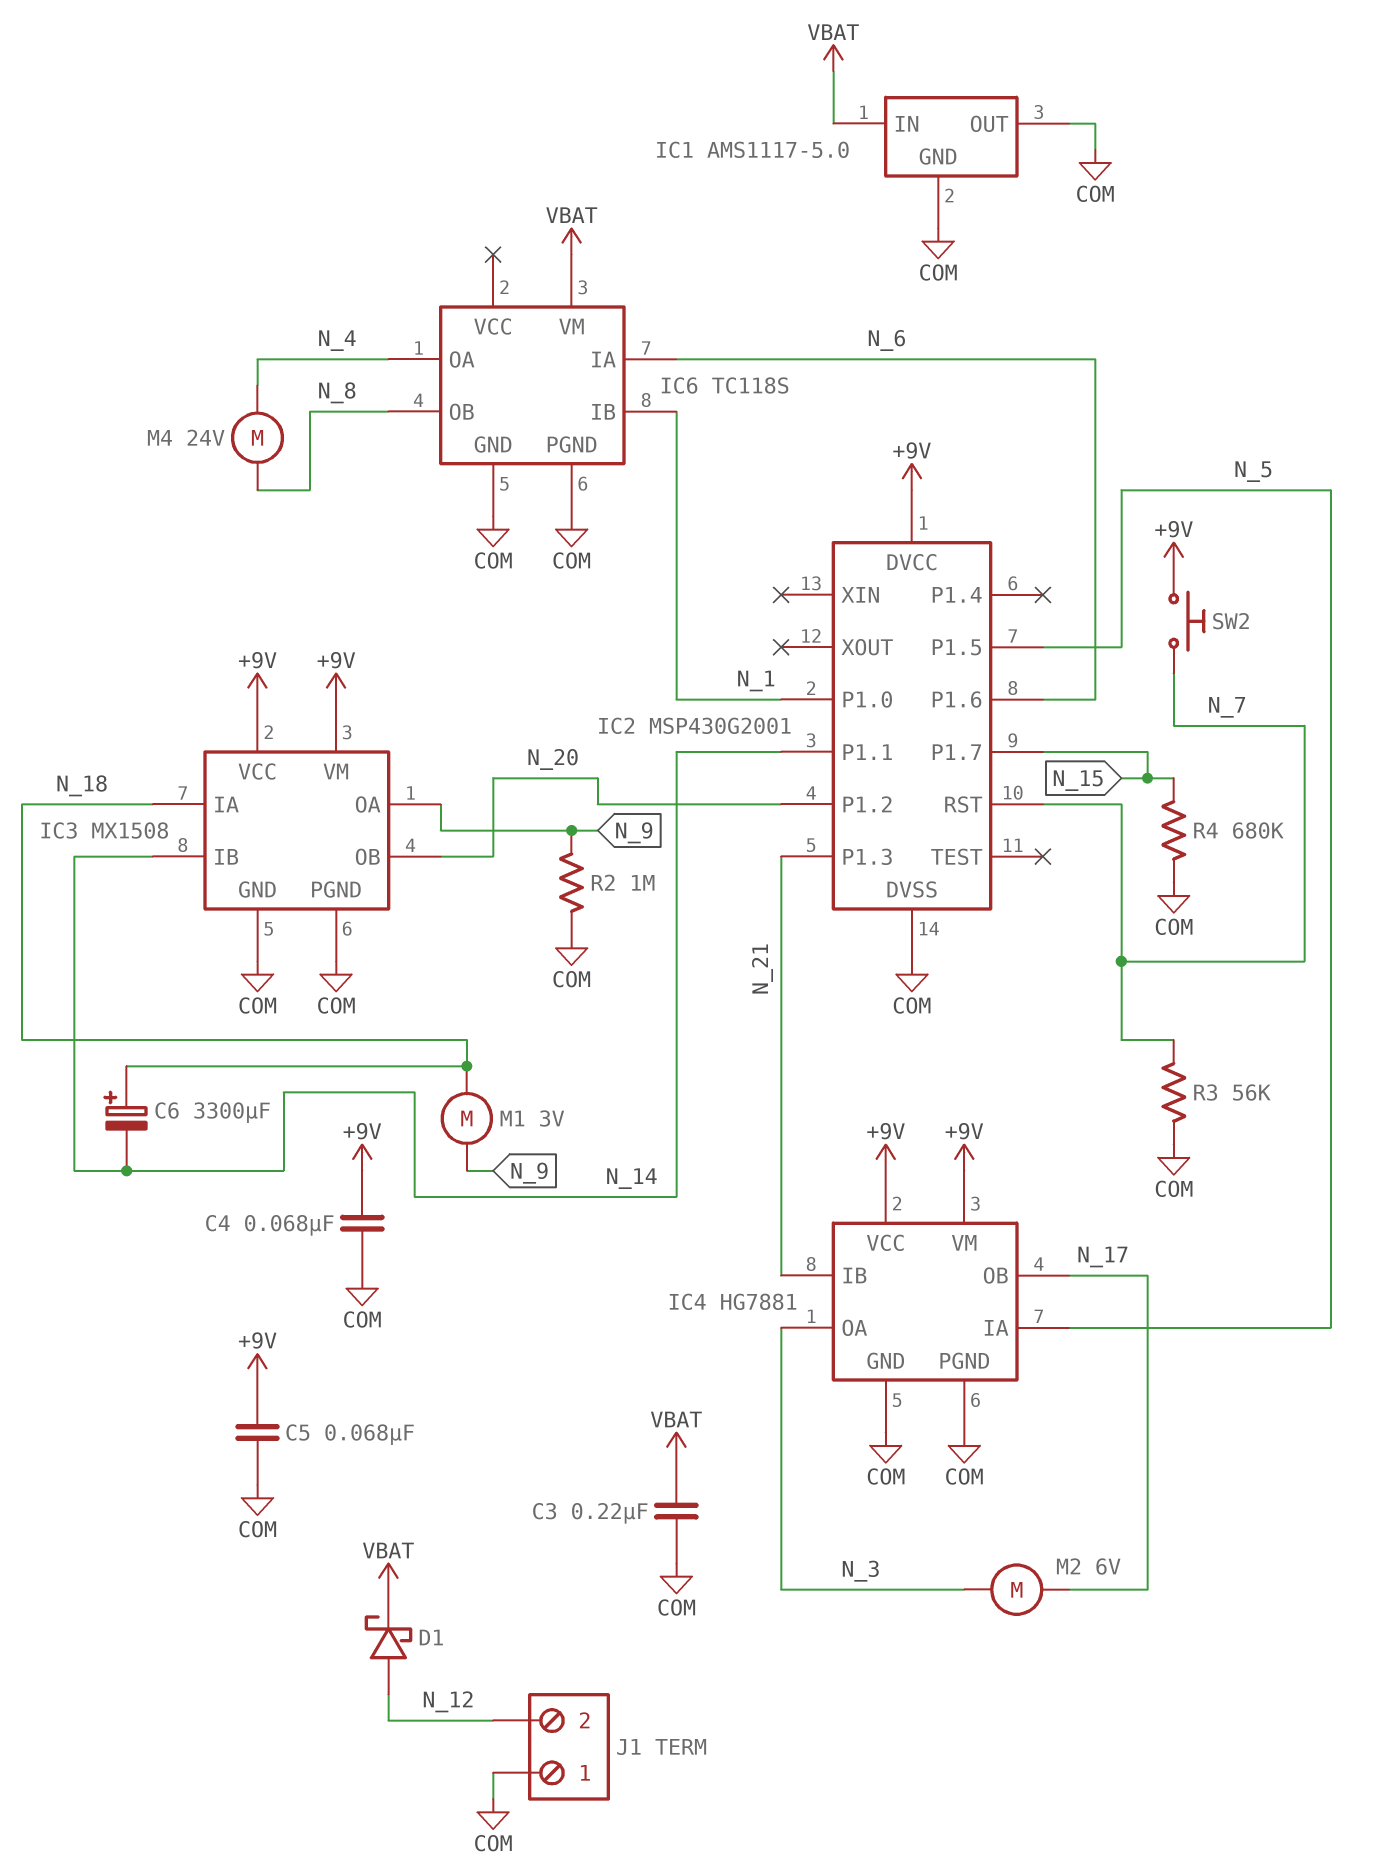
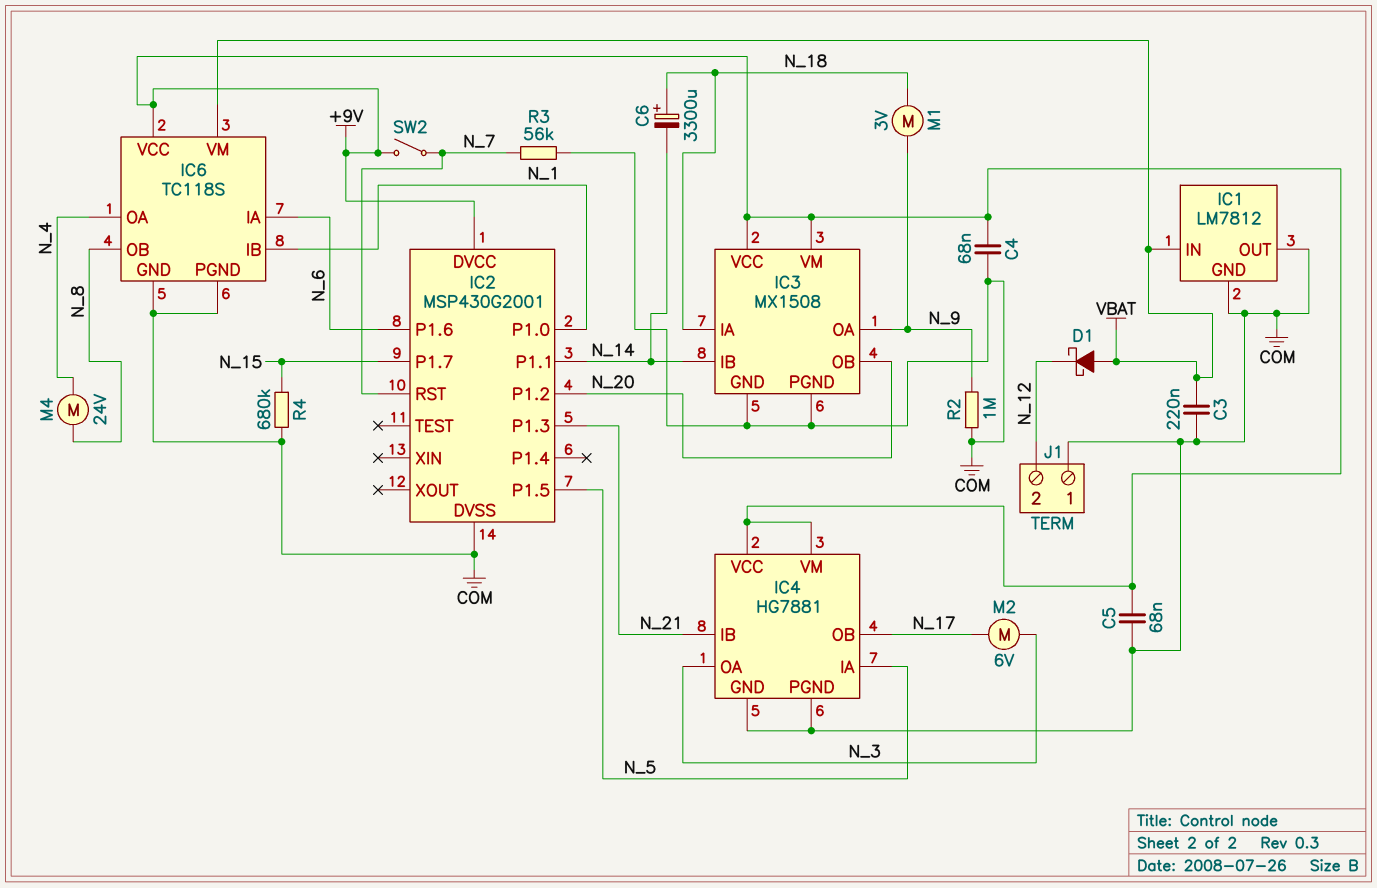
D1: schottky (A N_12, K VBAT) -> schottky (A VBAT, K N_12)
IC1: AMS1117-5.0 -> LM7812
IC6 pin VCC: none -> +9V
SW2: button (+9V, N_7) -> switch (+9V, N_7)

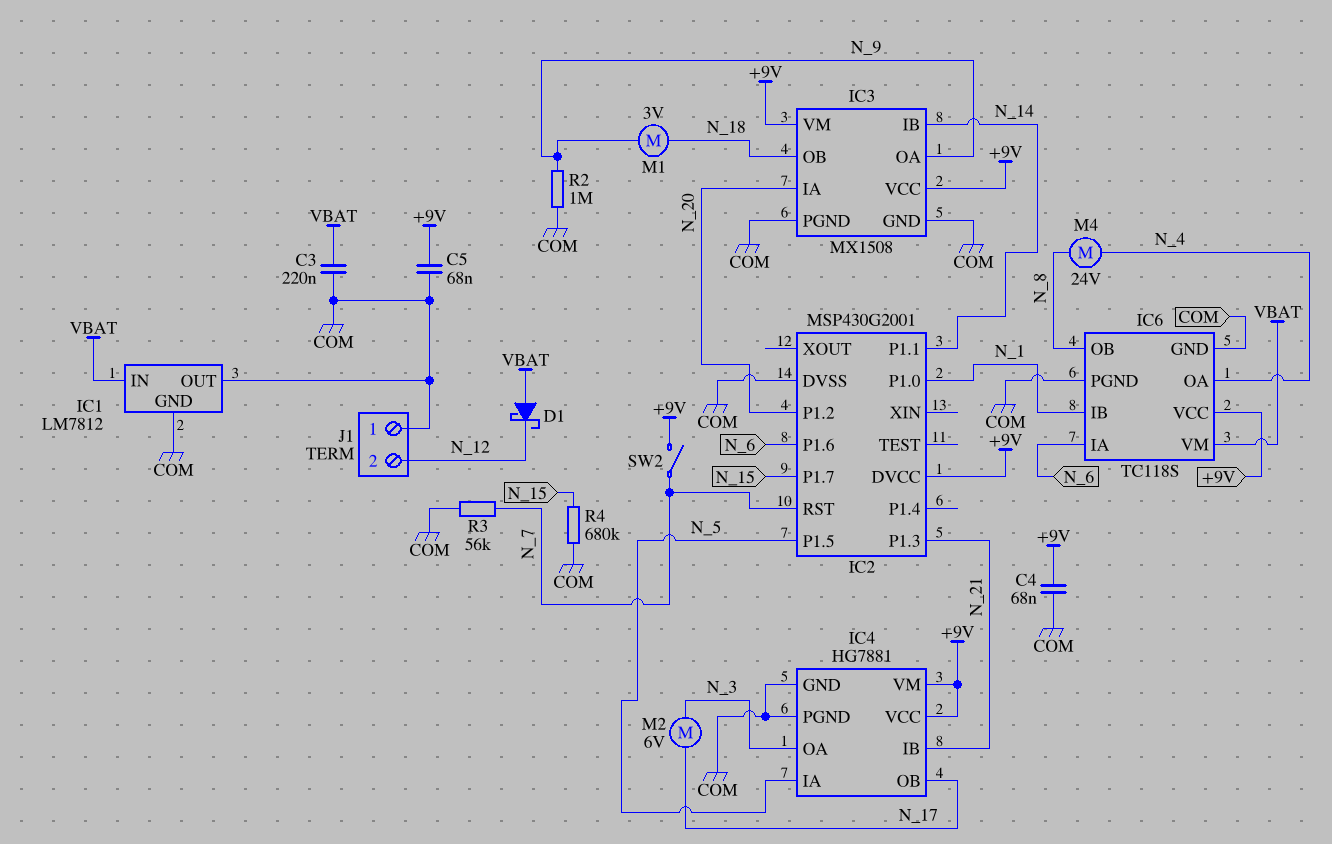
C6: 3300uF (plus N_18, minus N_14) -> none
IC3 pin IA: N_18 -> N_20
IC3 pin OB: N_20 -> N_18

